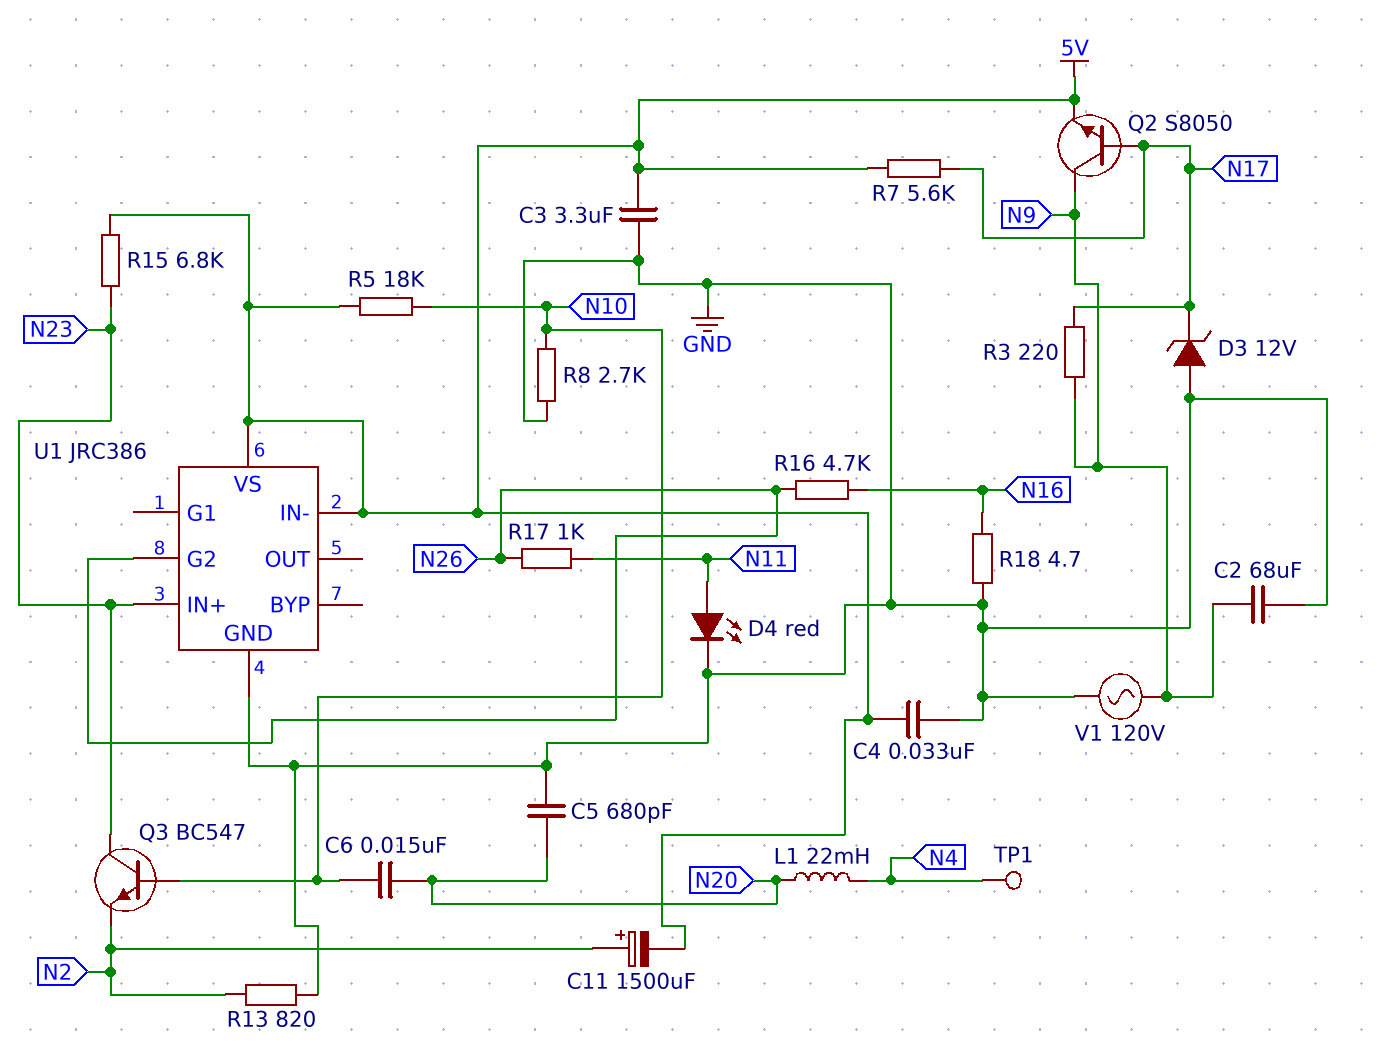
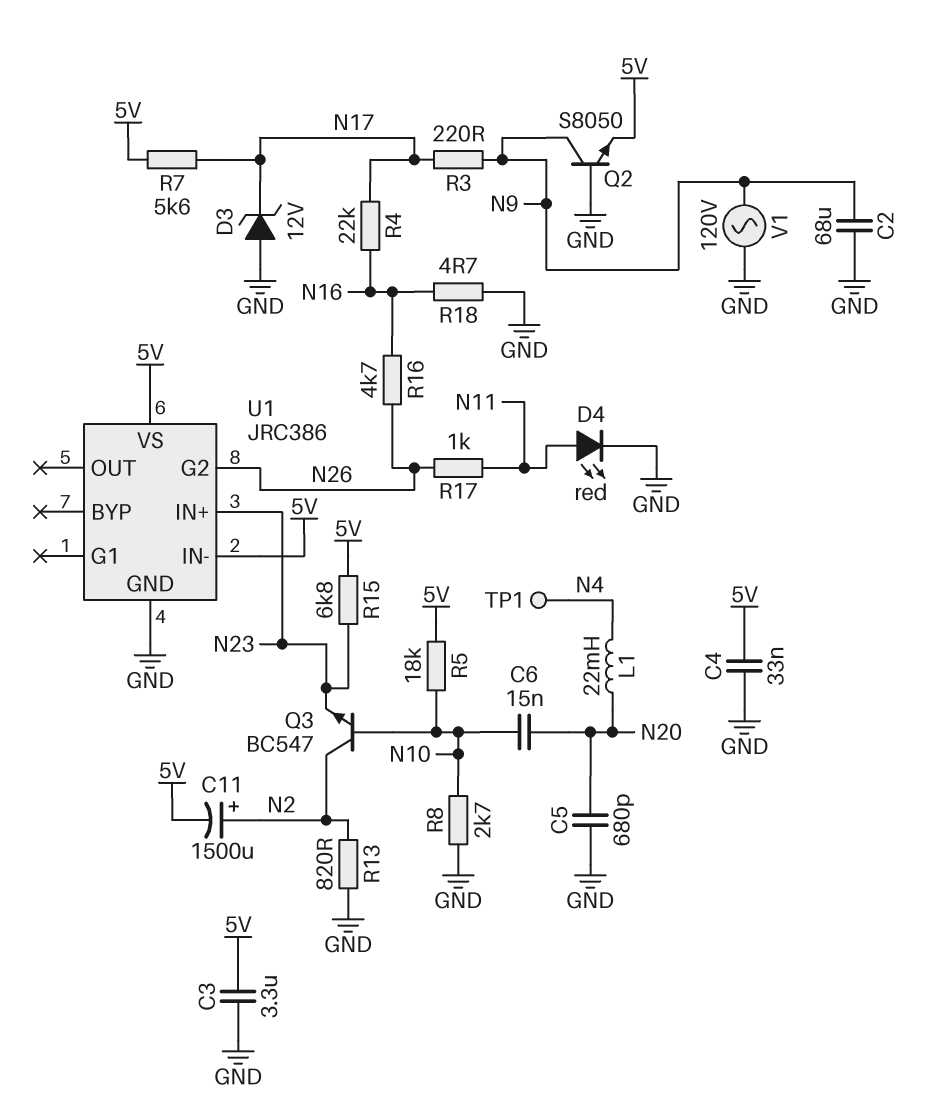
Q2: NPN S8050 (B N17, C N9, E 5V) -> NPN S8050 (B GND, C N9, E 5V)
Q3: NPN BC547 (B N10, C N23, E N2) -> NPN BC547 (B N10, C N2, E N23)
R4: none -> 22k (N16, N17)

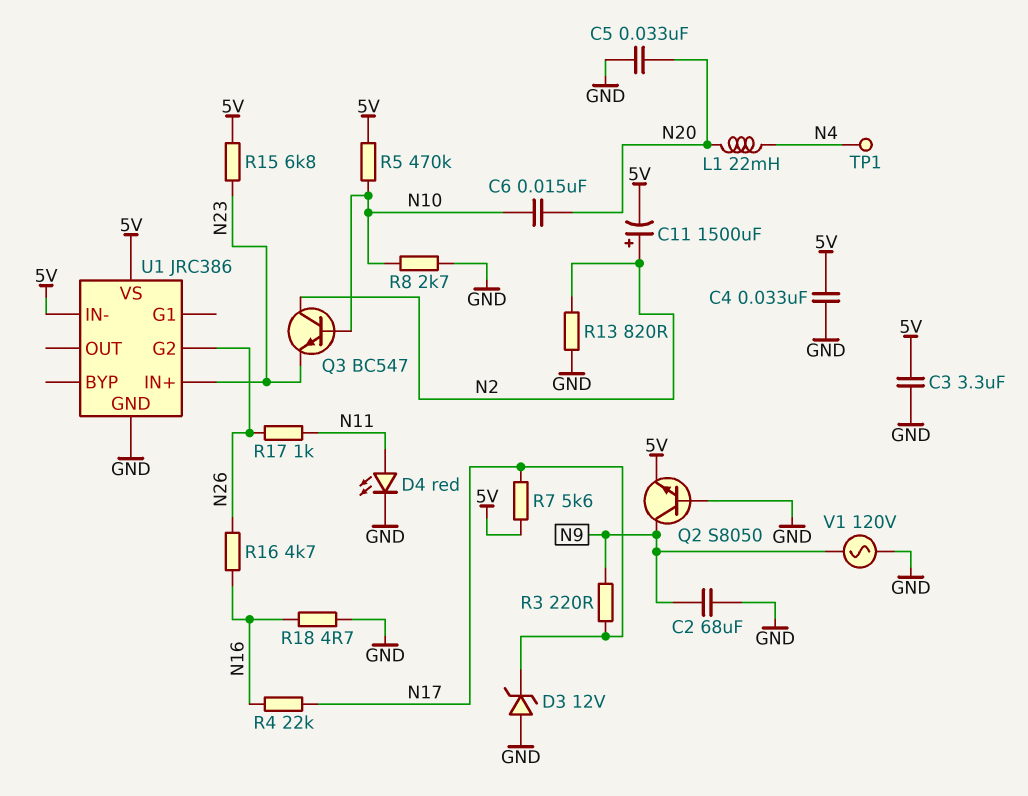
C5: 680pF (GND, N20) -> 33nF (GND, N20)
R5: 18k (5V, N10) -> 470k (5V, N10)

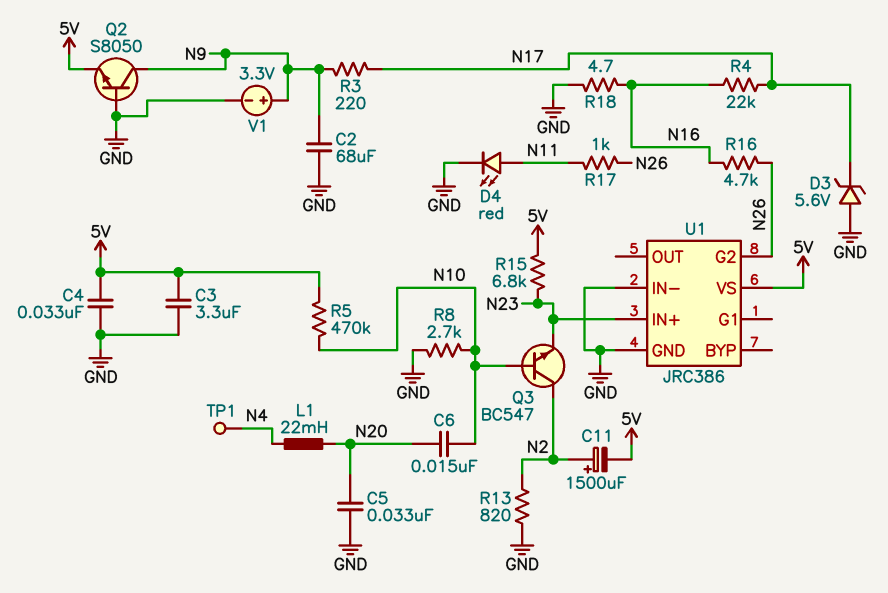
D3: zener 12V (A GND, K N17) -> zener 5.6V (A GND, K N17)
R7: 5.6k (5V, N17) -> none
U1 pin IN-: 5V -> GND
V1: AC 120V (GND, N9) -> 3.3V (plus N9, minus GND)

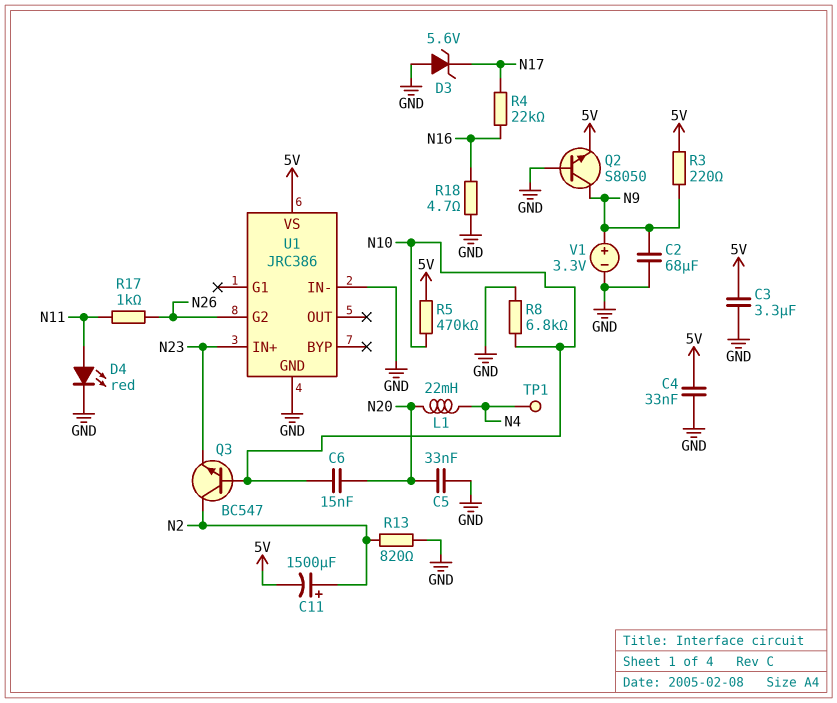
R3: 220 (N9, N17) -> 220 (5V, N9)
R8: 2.7k (GND, N10) -> 6.8k (GND, N10)
R15: 6.8k (5V, N23) -> none
R16: 4.7k (N16, N26) -> none

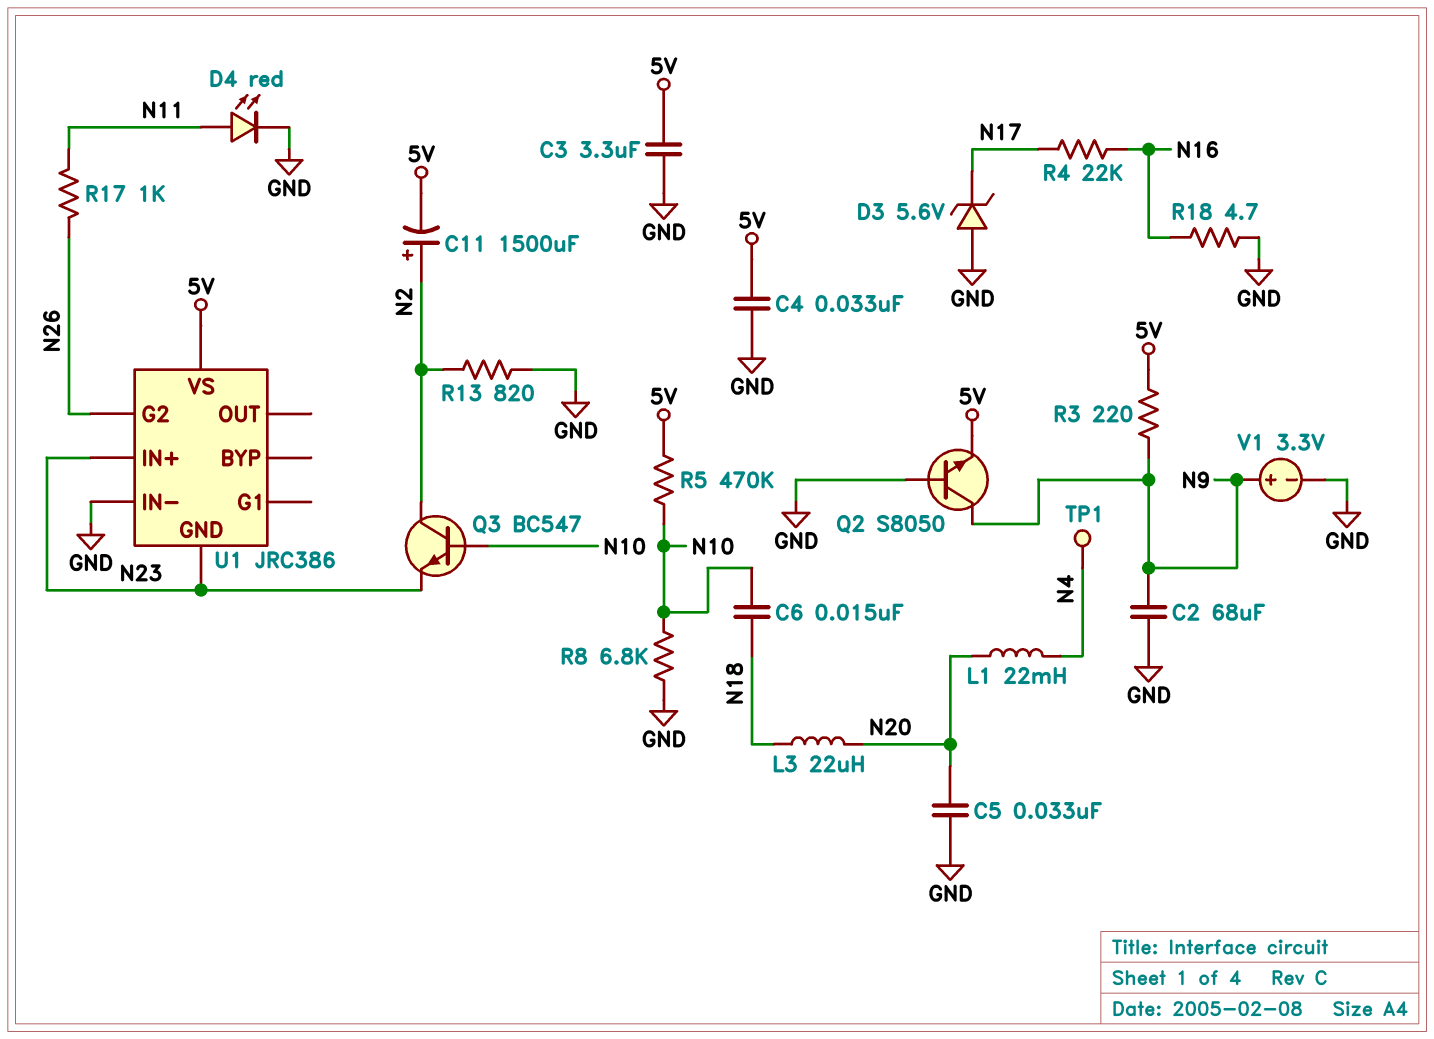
C6: 15nF (N10, N20) -> 15nF (N10, N18)
L3: none -> 22uH (N18, N20)
U1 pin GND: GND -> N23

